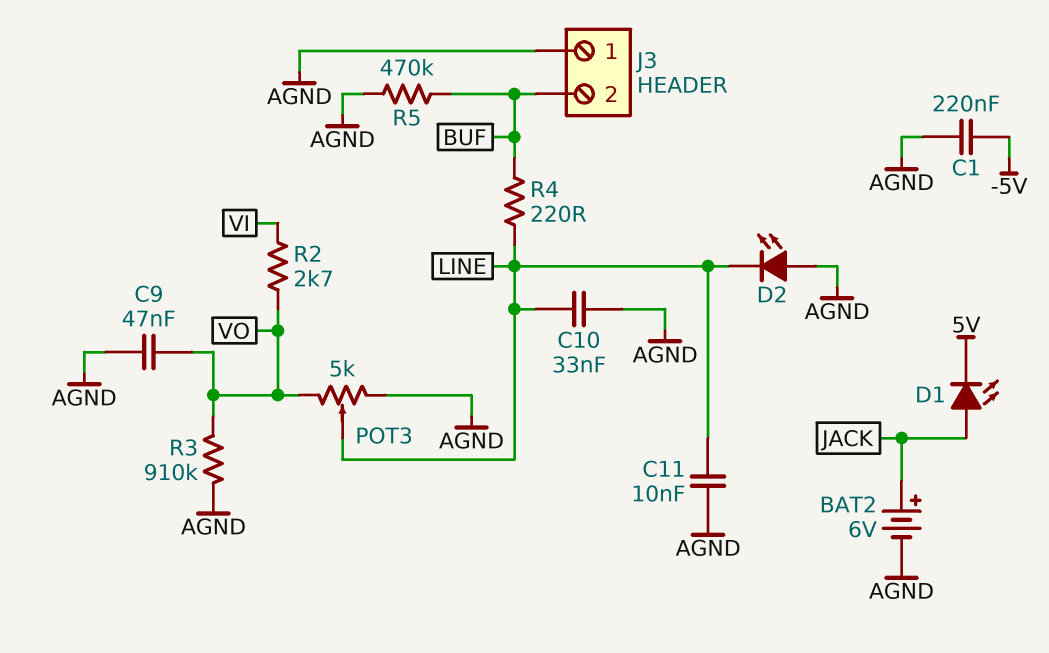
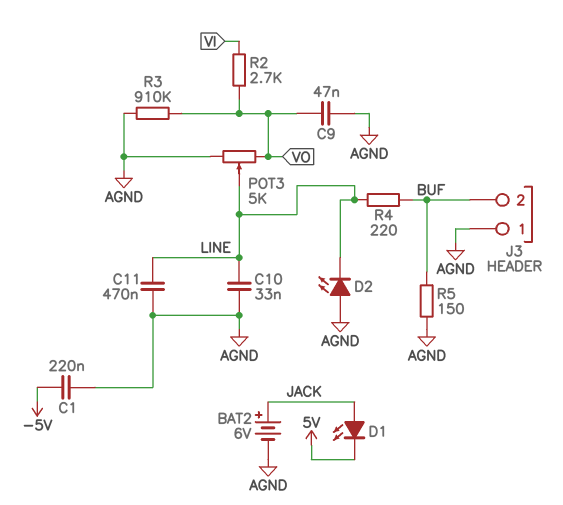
C11: 10nF (AGND, LINE) -> 470nF (AGND, LINE)
R5: 470k (AGND, BUF) -> 150 (AGND, BUF)

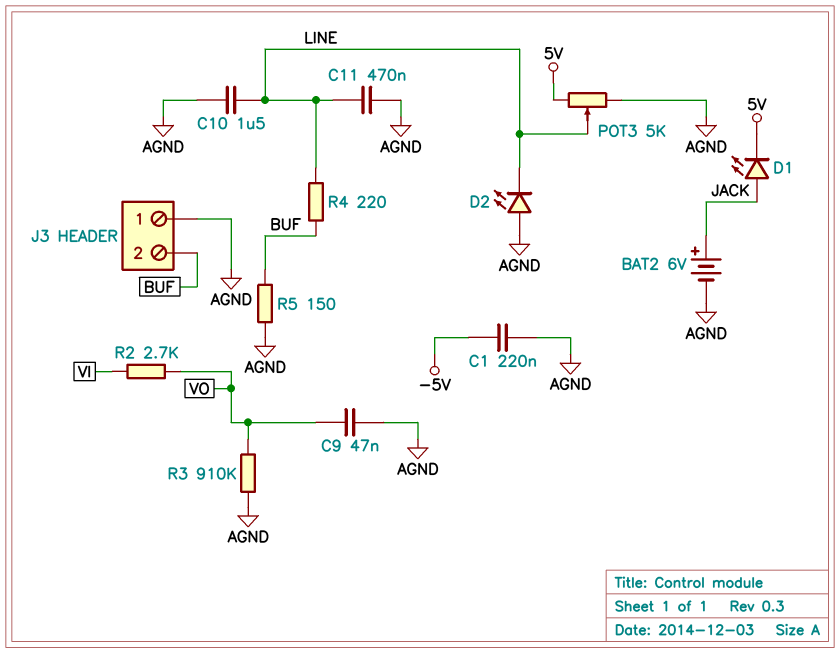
C10: 33nF (AGND, LINE) -> 1.5uF (AGND, LINE)
POT3: 5k (AGND, VO, wiper LINE) -> 5k (5V, AGND, wiper LINE)

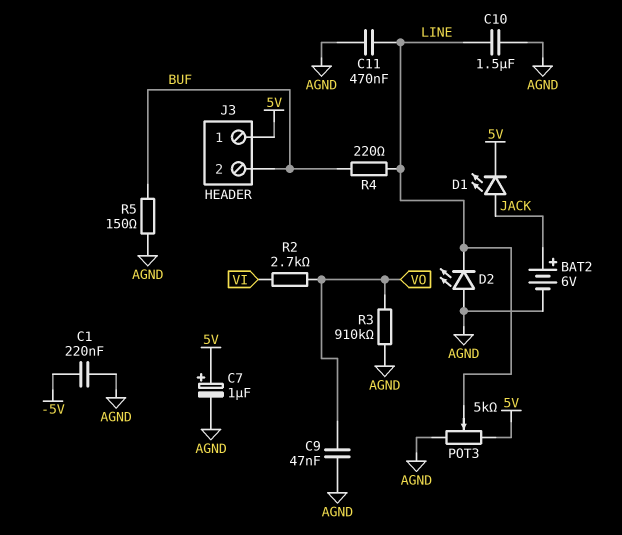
C7: none -> 1uF (plus 5V, minus AGND)
J3 pin 1: AGND -> 5V

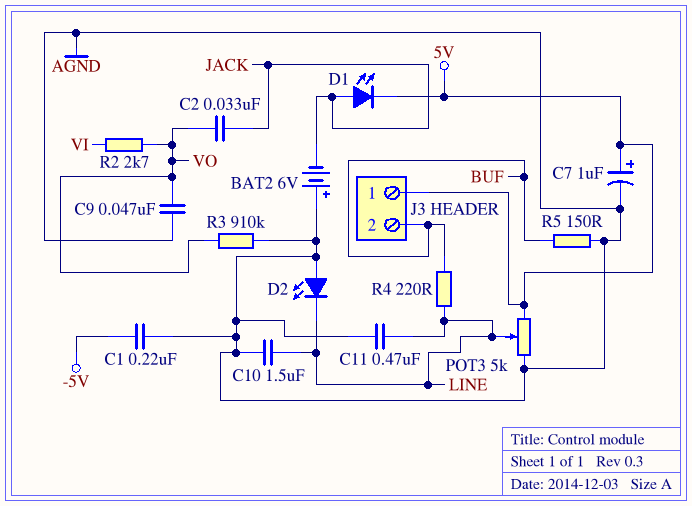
BAT2: 6V (plus JACK, minus AGND) -> 6V (plus AGND, minus JACK)
C2: none -> 33nF (JACK, VO)

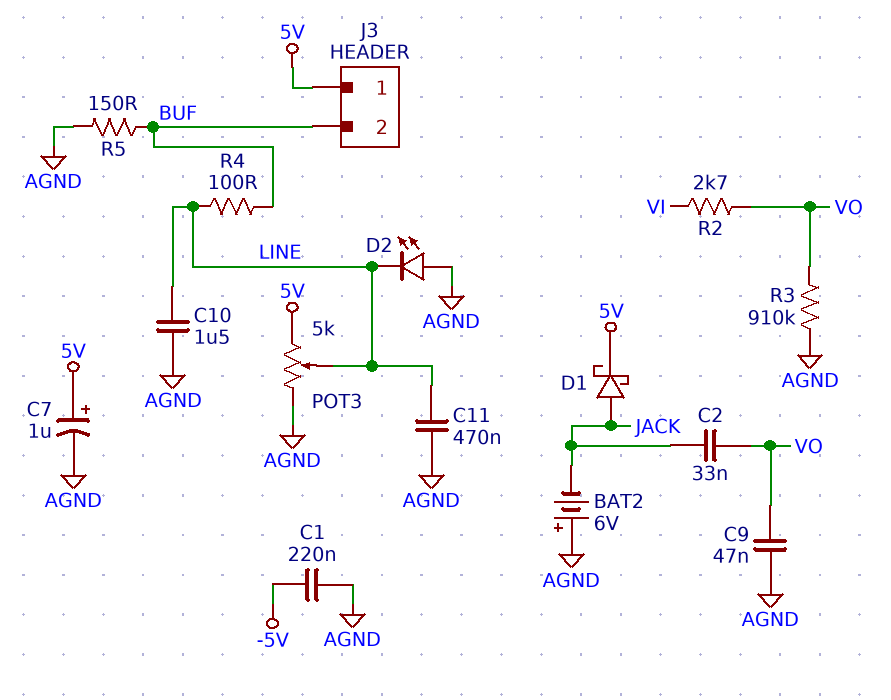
D1: LED (A JACK, K 5V) -> schottky (A JACK, K 5V)
R4: 220 (BUF, LINE) -> 100 (BUF, LINE)

